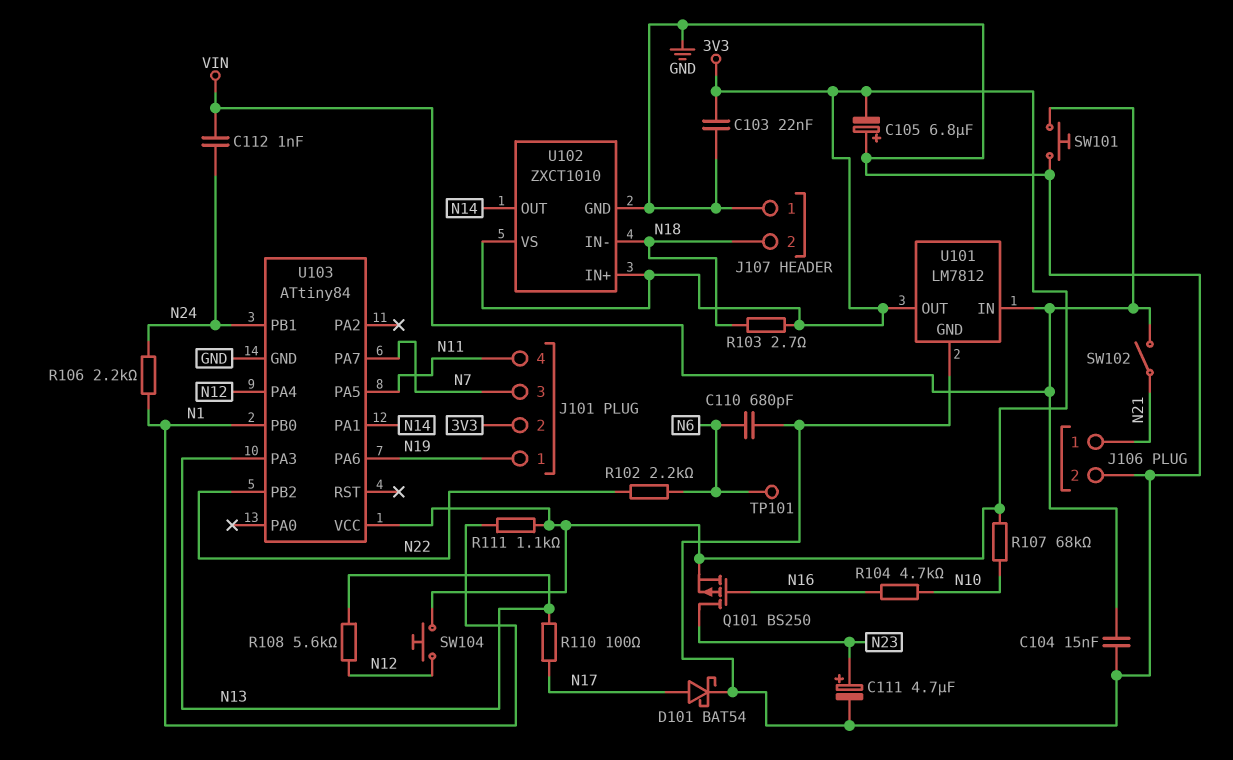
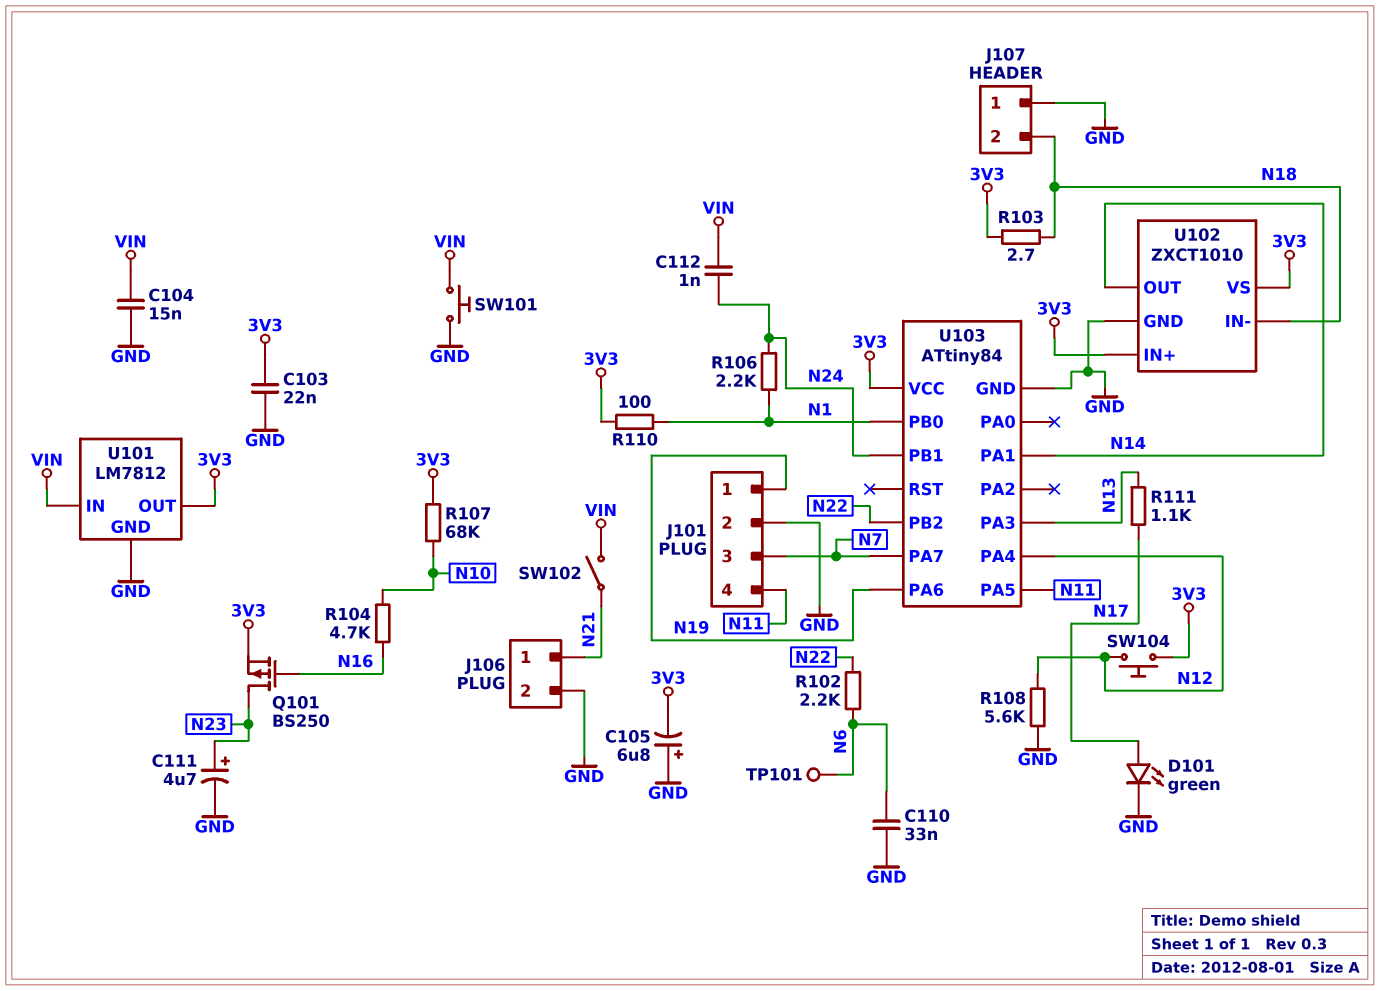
C110: 680pF (GND, N6) -> 33nF (GND, N6)
D101: schottky BAT54 (A N17, K GND) -> LED green (A N17, K GND)
J101 pin 2: 3V3 -> GND
R108: 5.6k (N12, N13) -> 5.6k (GND, N12)
R110: 100 (N13, N17) -> 100 (3V3, N1)
R111: 1.1k (3V3, N1) -> 1.1k (N13, N17)

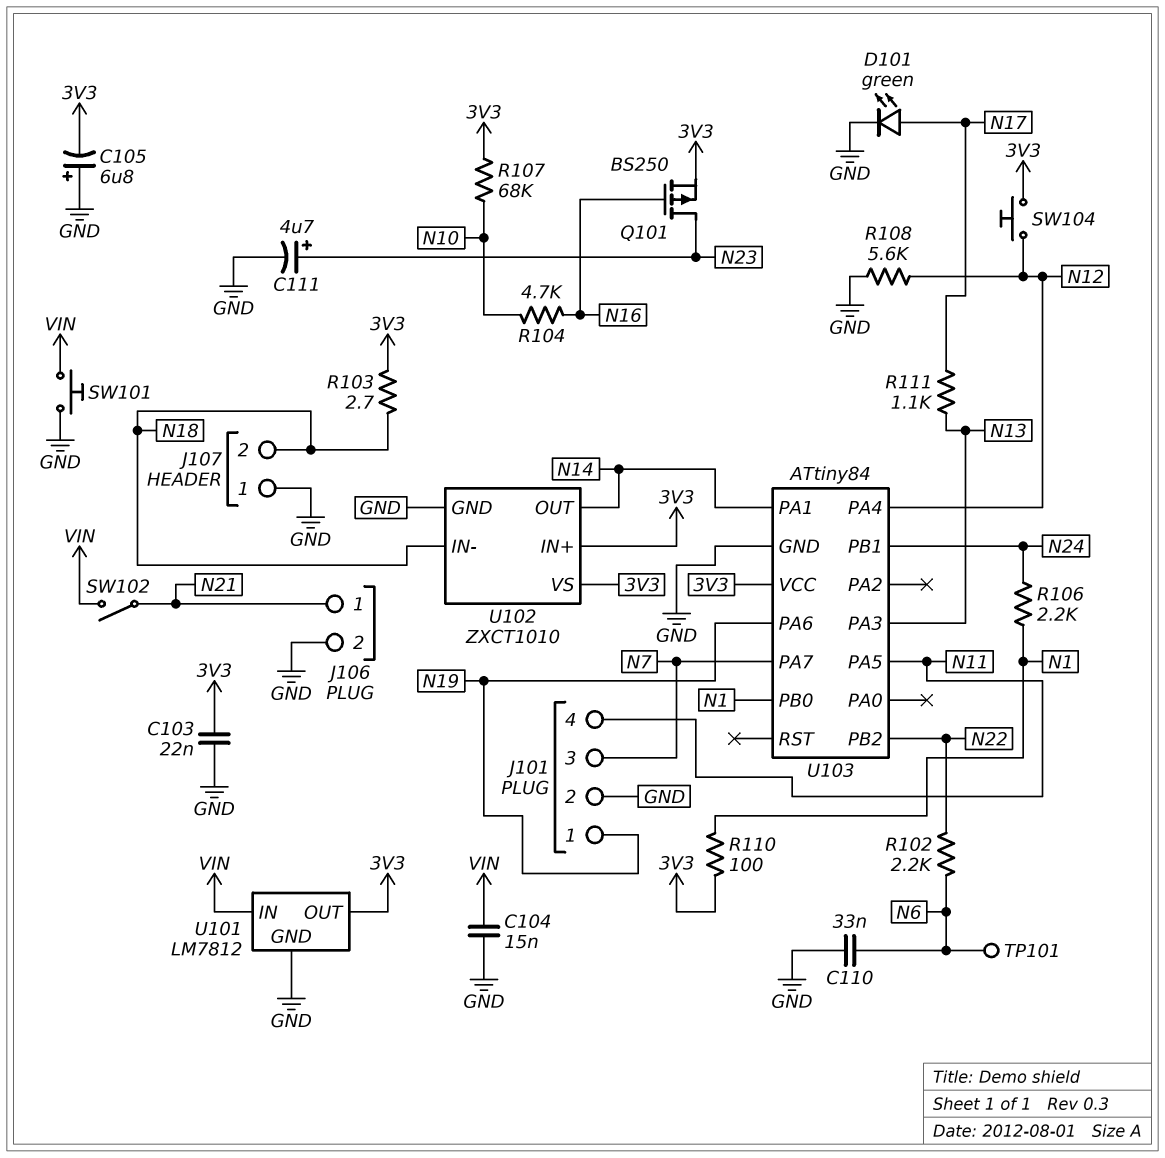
C112: 1nF (N24, VIN) -> none

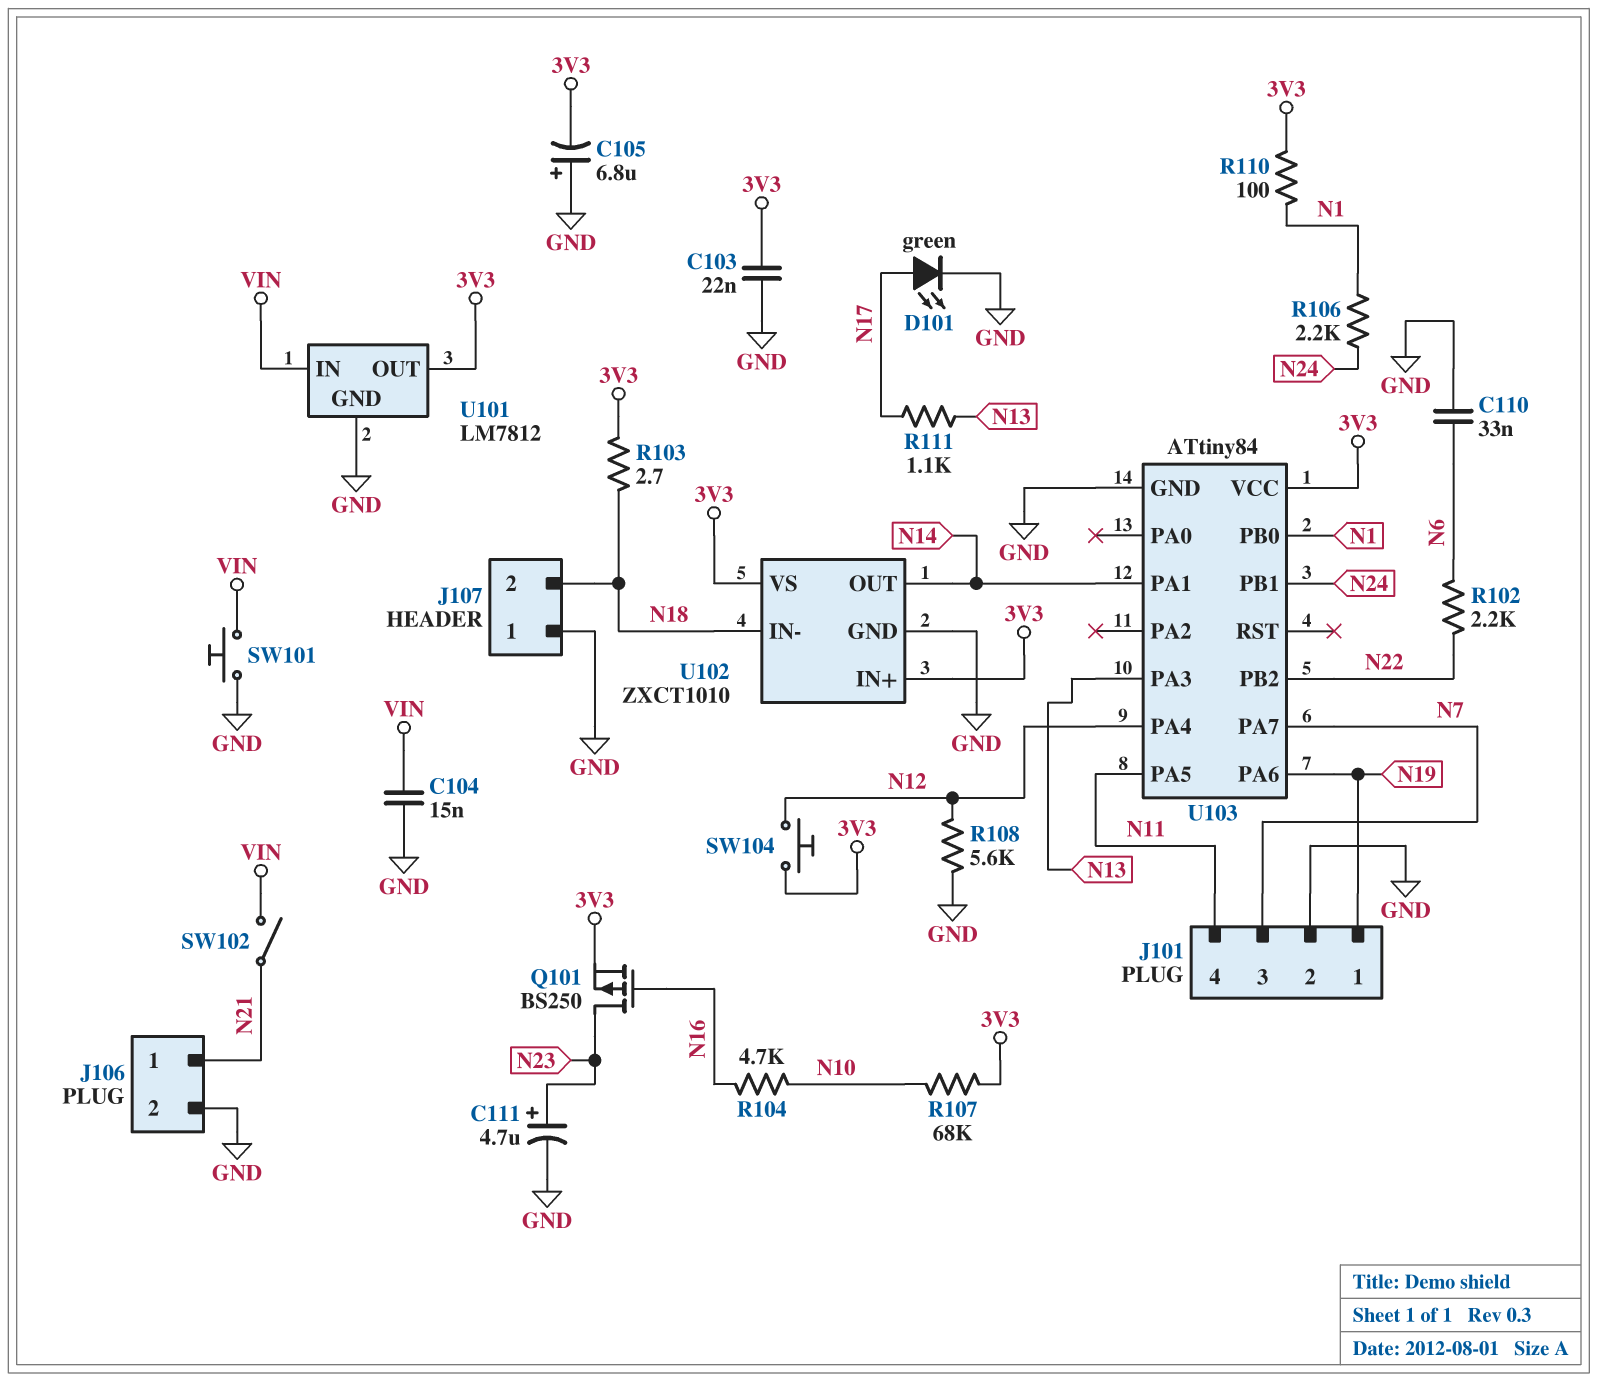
TP101: test point (N6) -> none

